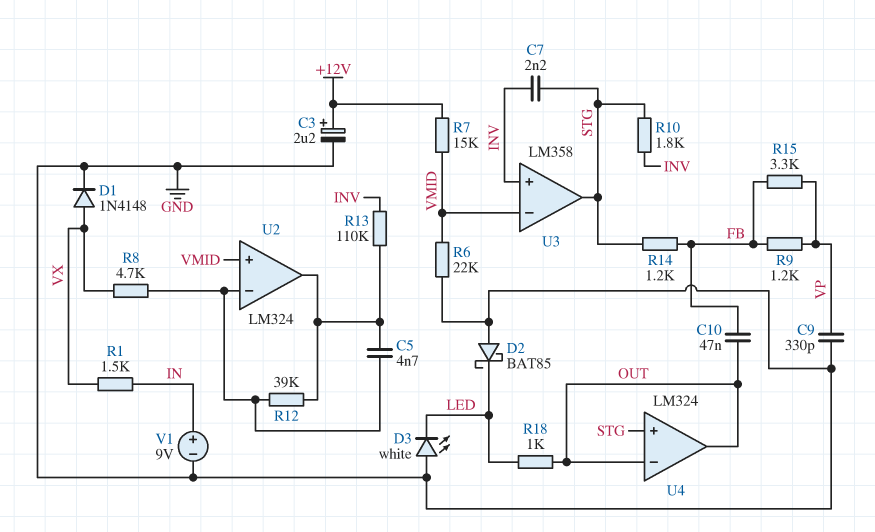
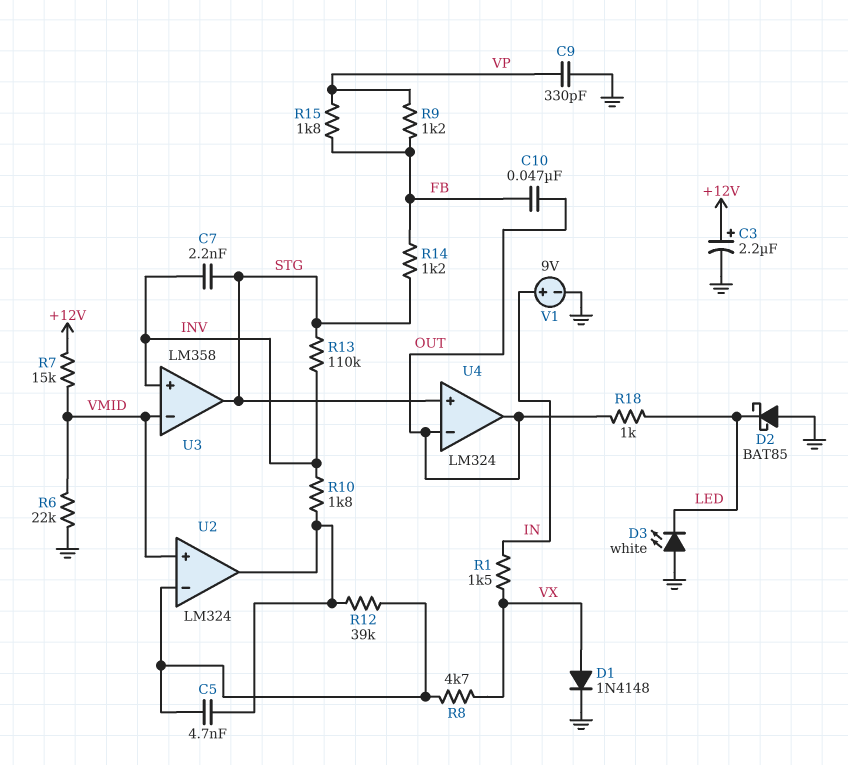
R10: 1.8k (INV, STG) -> 1.8k (INV, U2/out)
R13: 110k (INV, U2/out) -> 110k (INV, STG)
R15: 3.3k (FB, VP) -> 1.8k (FB, VP)

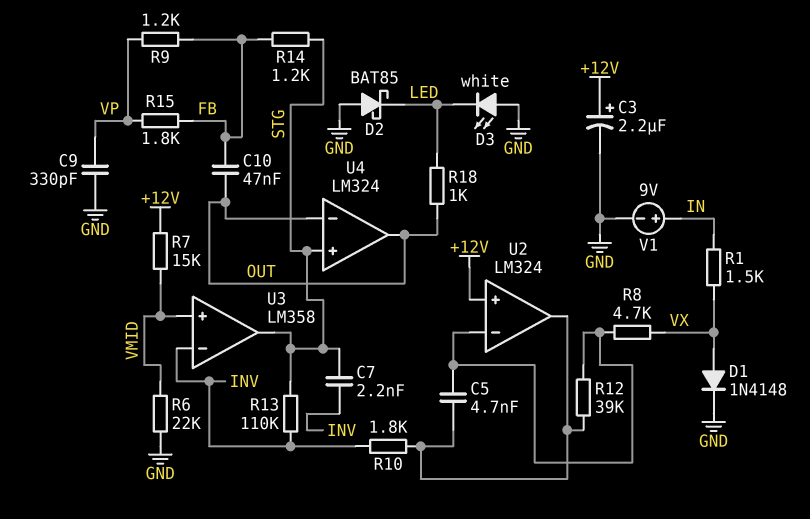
U2 pin in+: VMID -> +12V
U3 pin in+: INV -> VMID
U3 pin in-: VMID -> INV

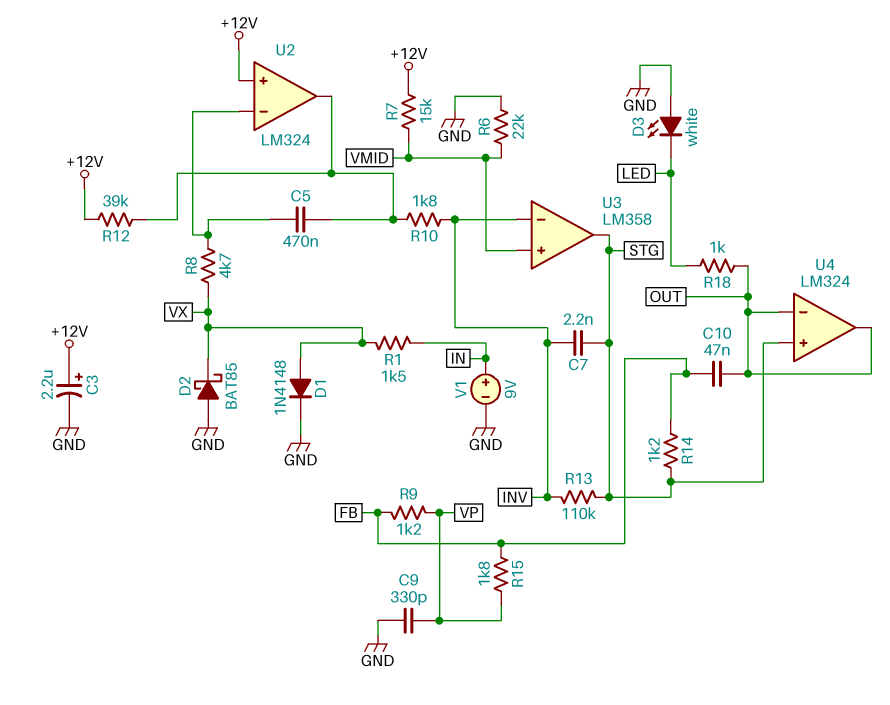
C5: 4.7nF (U2/in-, U2/out) -> 470nF (U2/in-, U2/out)
D2: schottky BAT85 (A GND, K LED) -> schottky BAT85 (A GND, K VX)
R12: 39k (U2/in-, U2/out) -> 39k (+12V, U2/out)

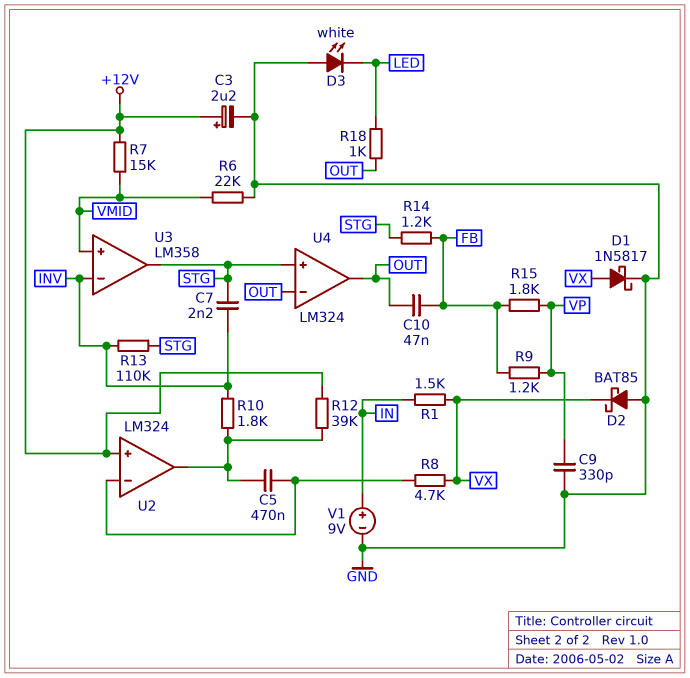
D1: diode 1N4148 (A VX, K GND) -> schottky 1N5817 (A VX, K GND)

